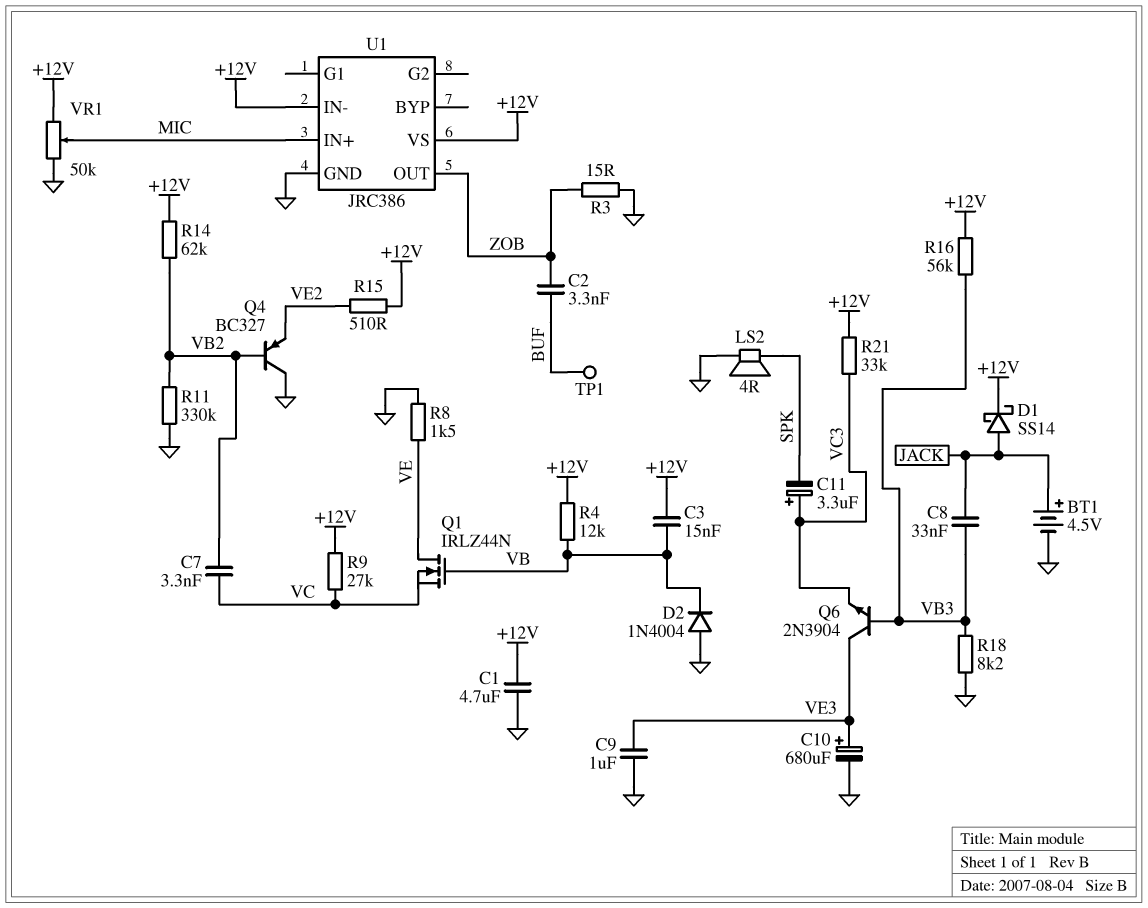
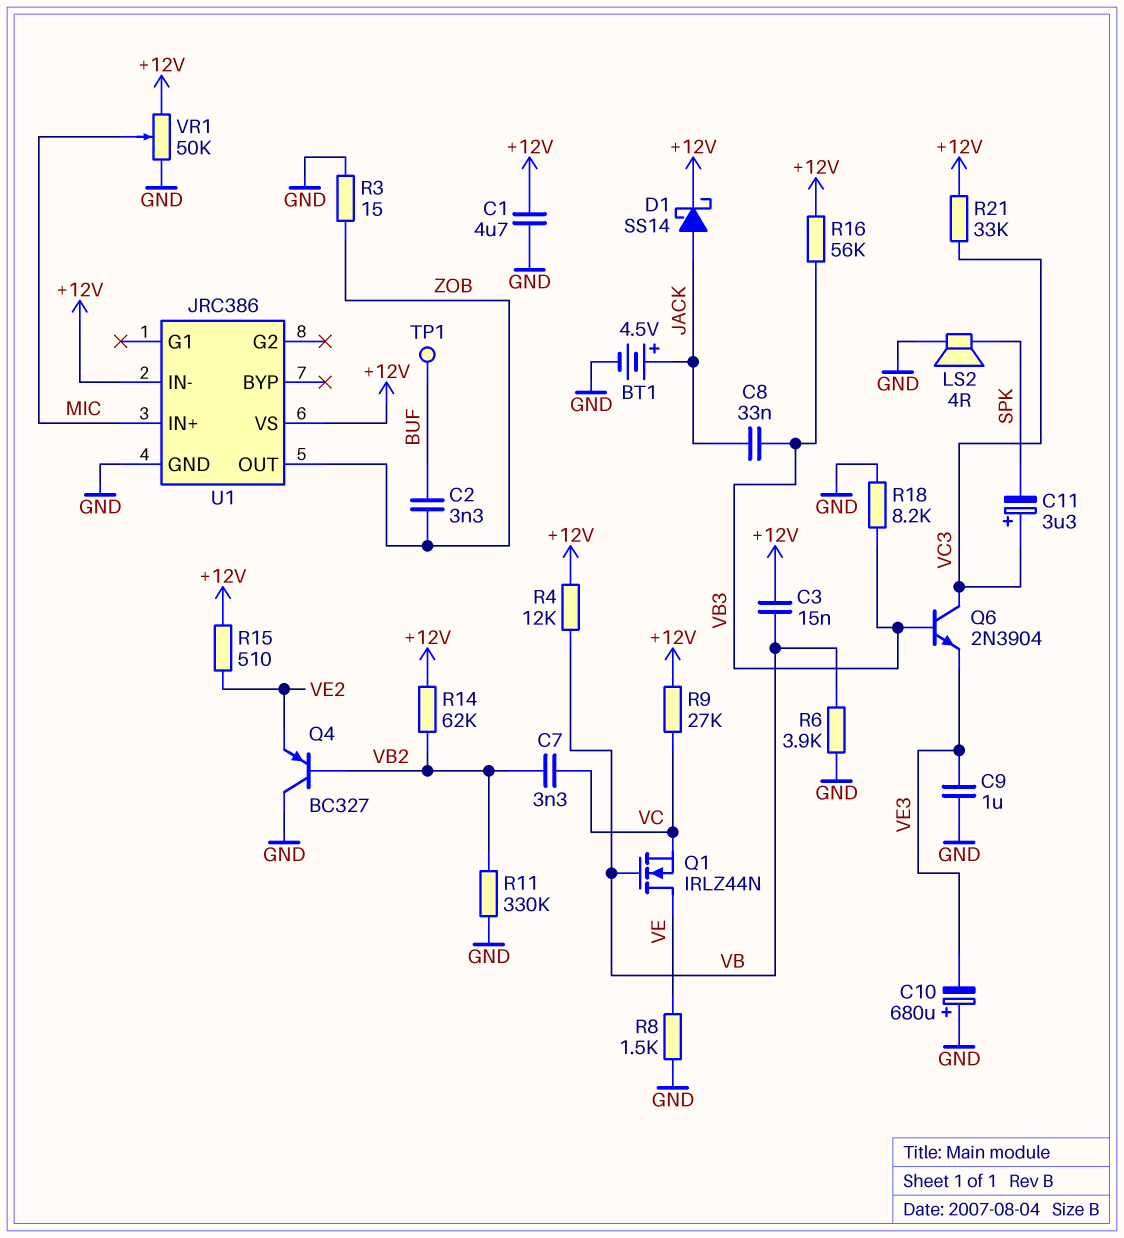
C10: 680uF (plus VE3, minus GND) -> 680uF (plus GND, minus VE3)
D2: diode 1N4004 (A GND, K VB) -> none
Q6: NPN 2N3904 (B VB3, C VE3, E VC3) -> NPN 2N3904 (B VB3, C VC3, E VE3)
R6: none -> 3.9k (GND, VB)

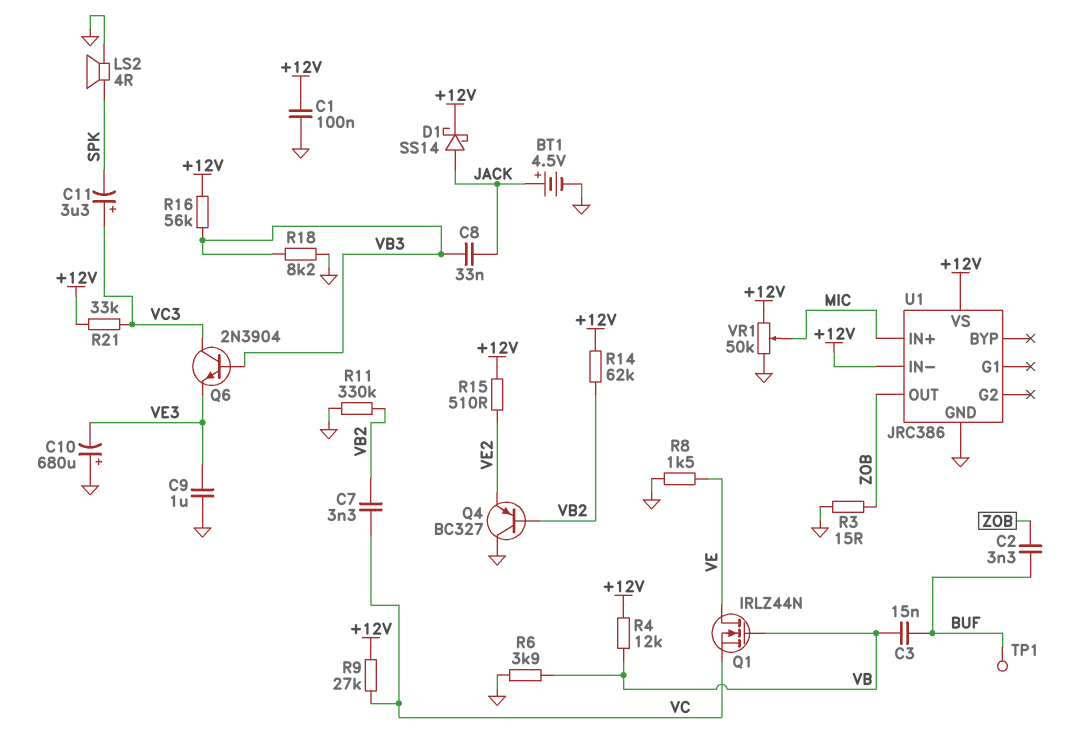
C1: 4.7uF (+12V, GND) -> 100nF (+12V, GND)
C3: 15nF (+12V, VB) -> 15nF (BUF, VB)

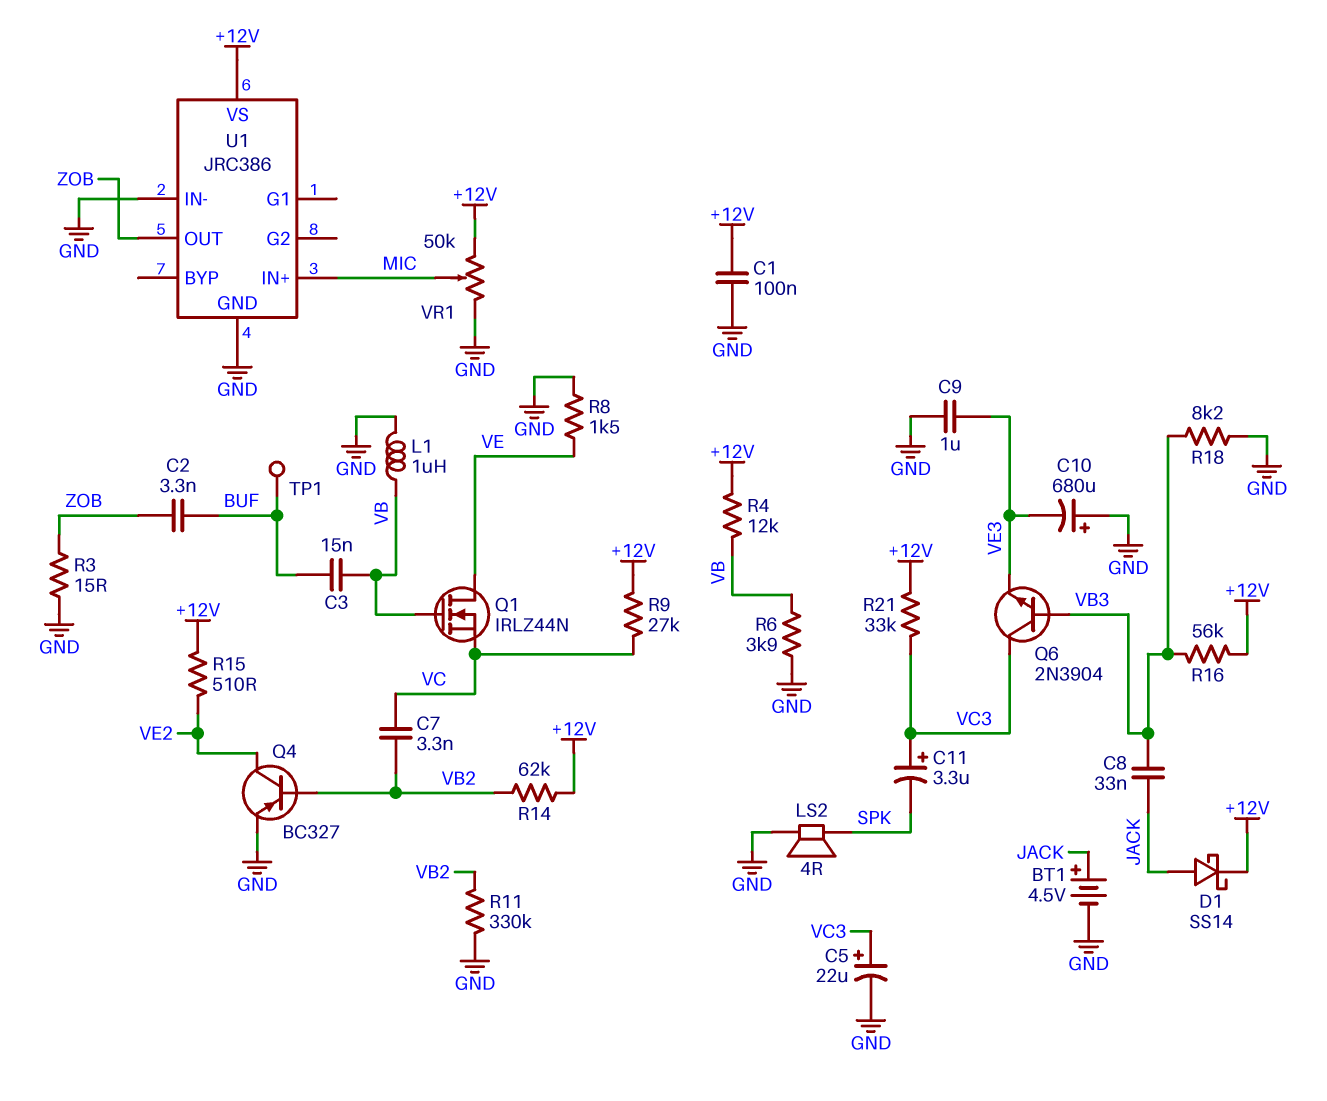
C5: none -> 22uF (plus VC3, minus GND)
L1: none -> 1uH (GND, VB)
Q4: PNP BC327 (B VB2, C GND, E VE2) -> PNP BC327 (B VB2, C VE2, E GND)
U1 pin IN-: +12V -> GND

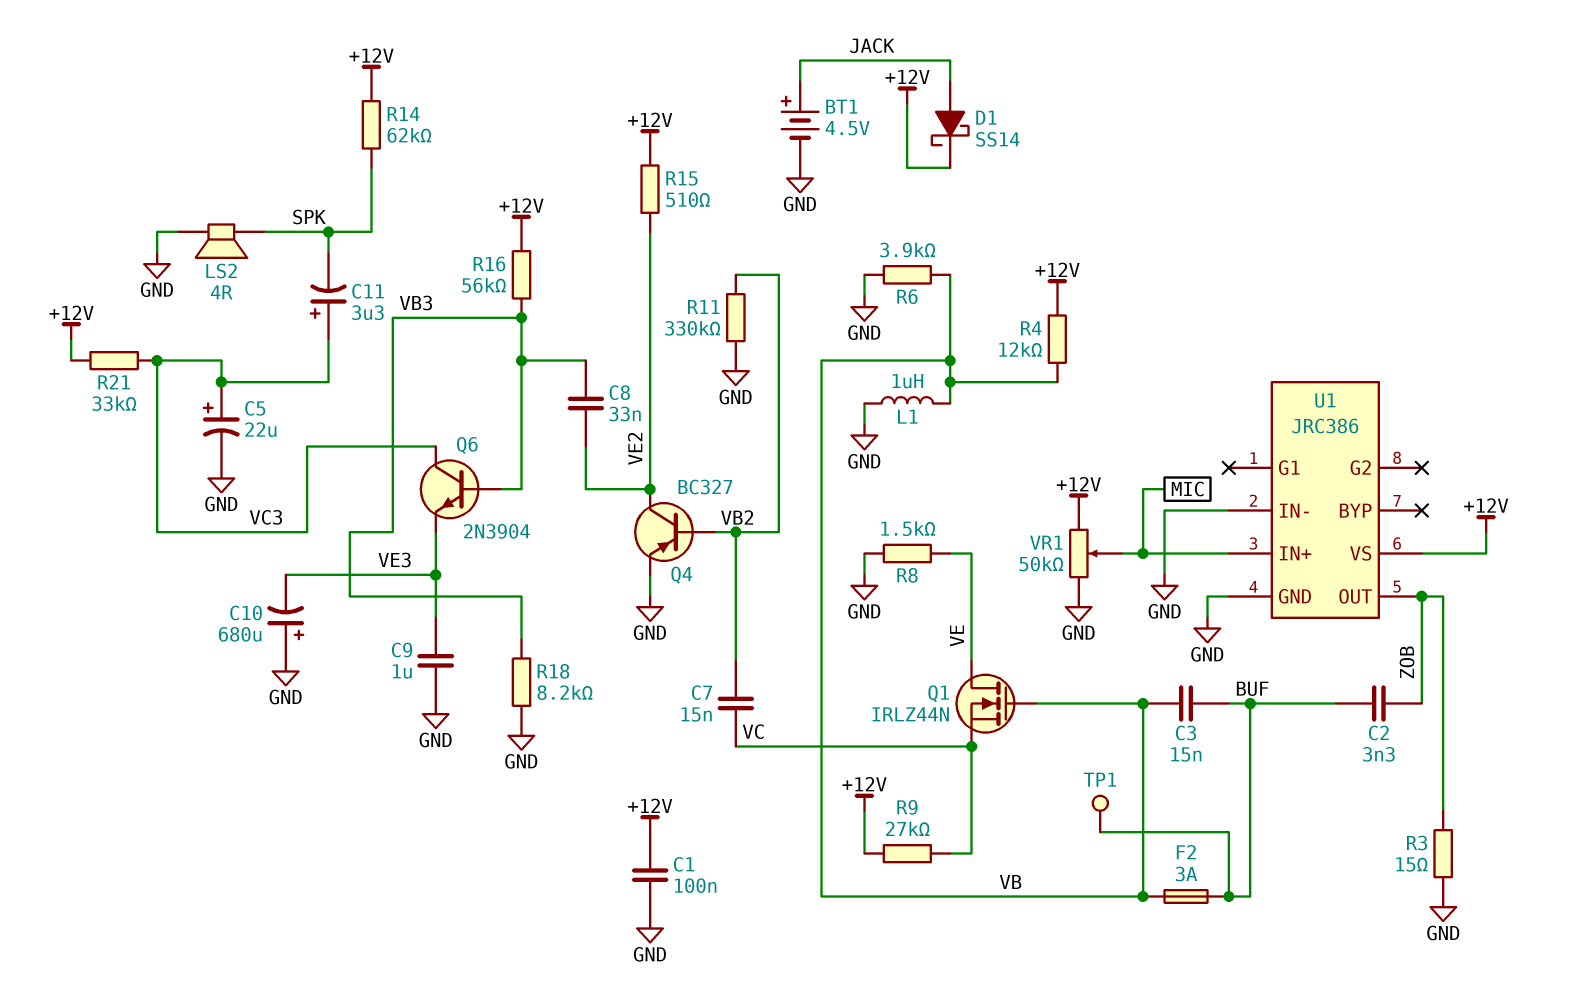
C7: 3.3nF (VB2, VC) -> 15nF (VB2, VC)
C8: 33nF (JACK, VB3) -> 33nF (VB3, VE2)
F2: none -> 3A (BUF, VB)
R14: 62k (+12V, VB2) -> 62k (+12V, SPK)

